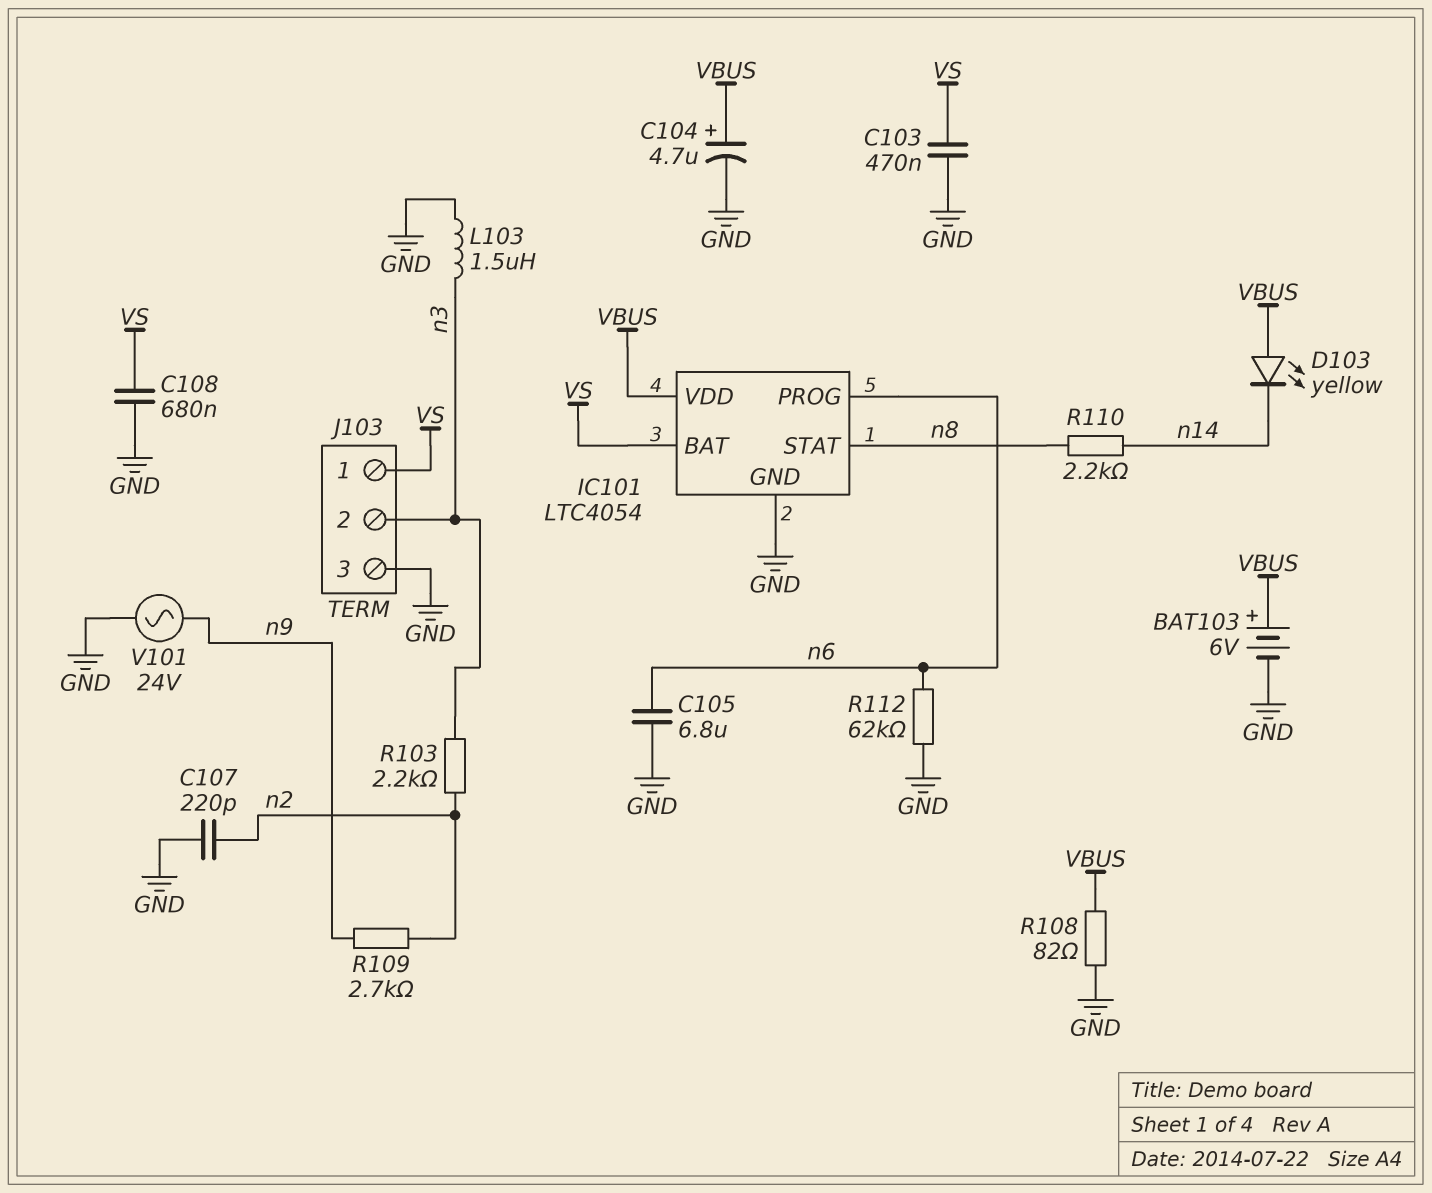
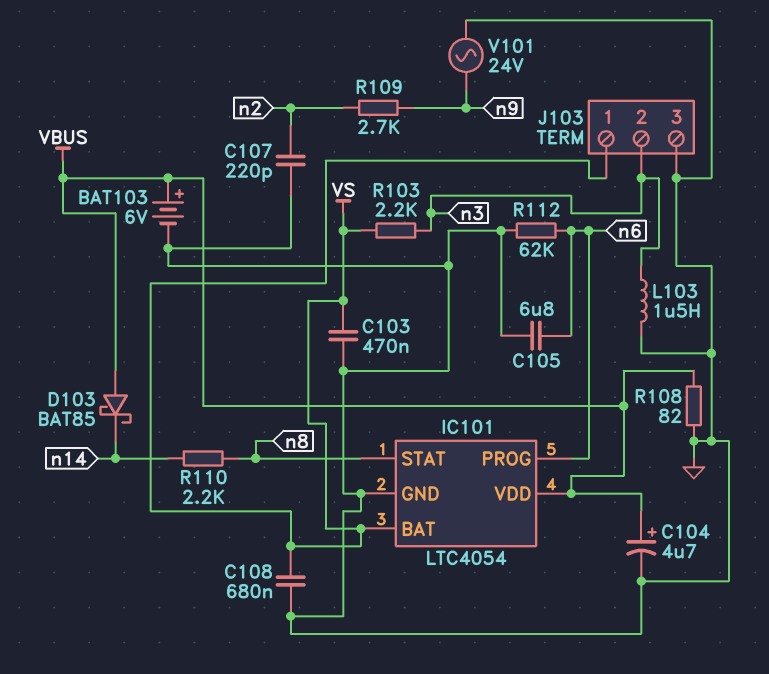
D103: LED yellow (A VBUS, K n14) -> schottky BAT85 (A VBUS, K n14)
R103: 2.2k (n2, n3) -> 2.2k (VS, n3)

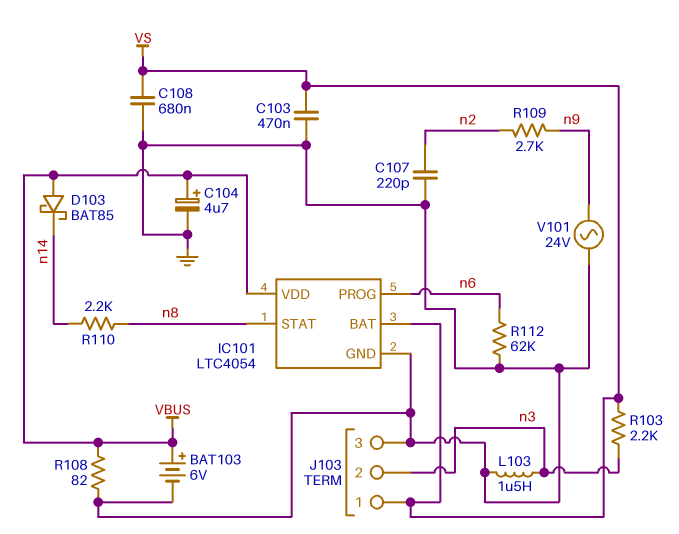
C105: 6.8uF (GND, n6) -> none

